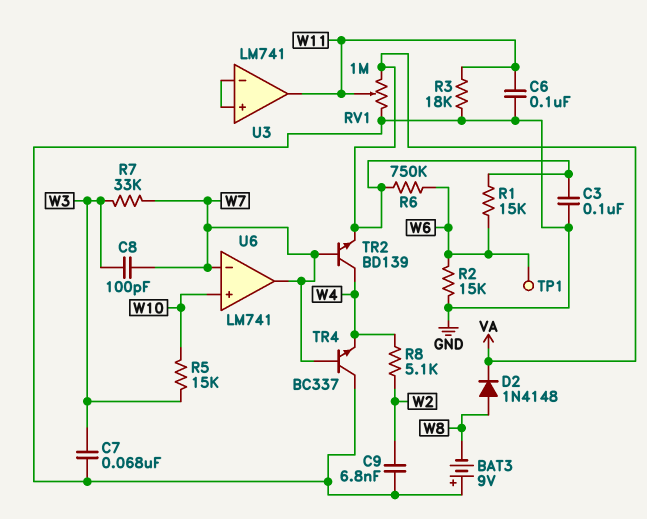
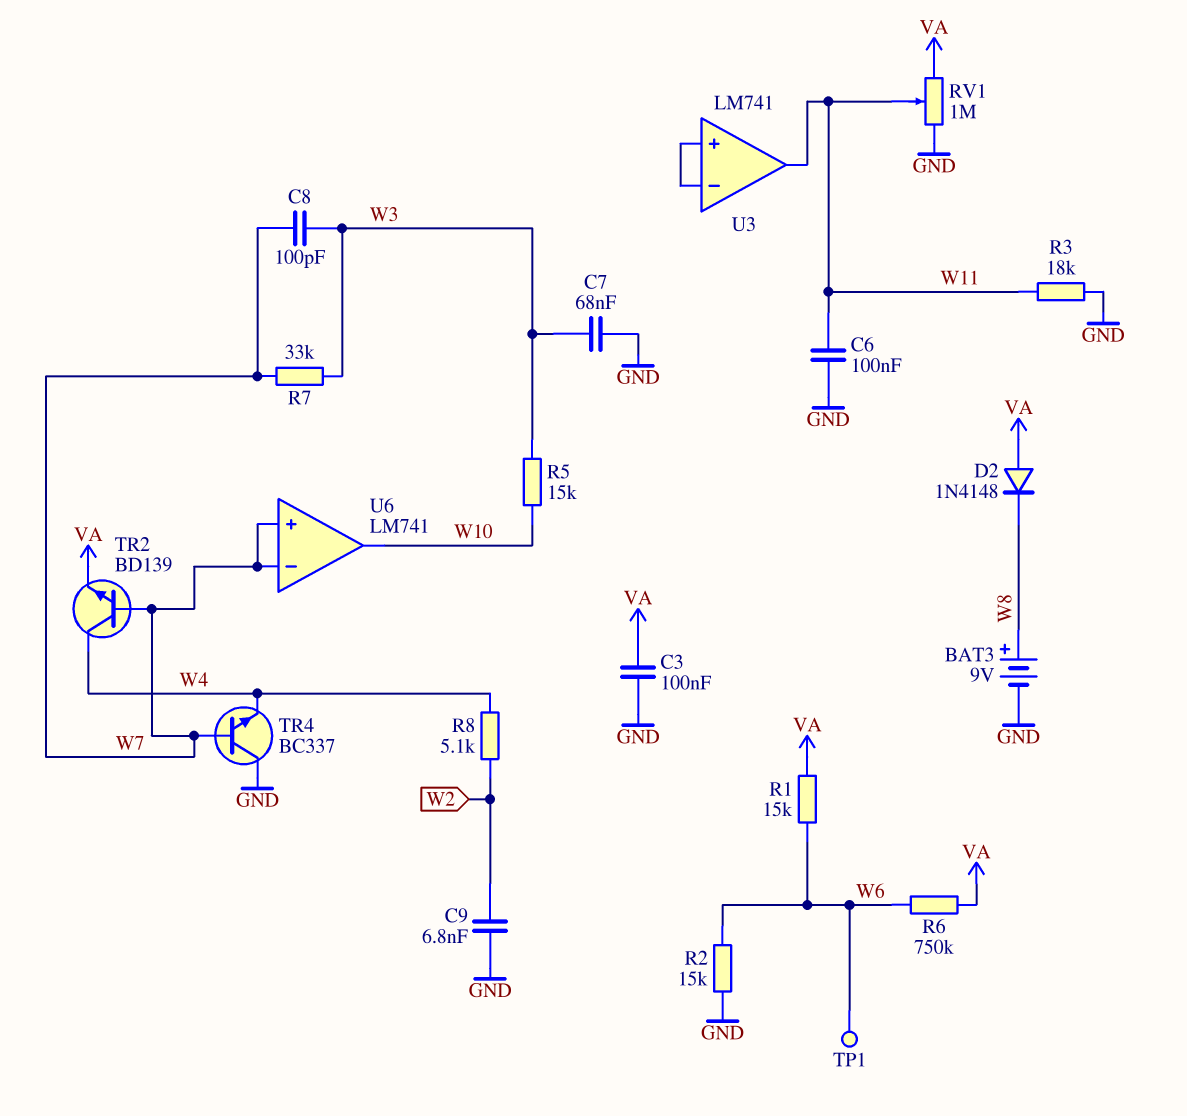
BAT3: 9V (plus GND, minus W8) -> 9V (plus W8, minus GND)
D2: diode 1N4148 (A W8, K VA) -> diode 1N4148 (A VA, K W8)
U6 pin in+: W10 -> W7
U6 pin out: W7 -> W10

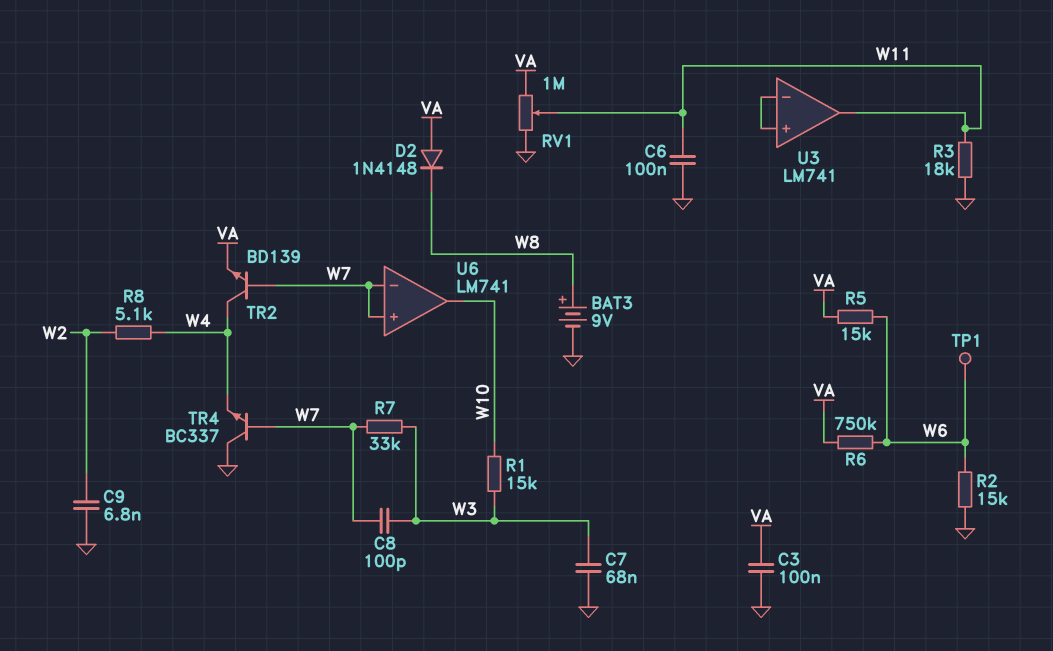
R1: 15k (VA, W6) -> 15k (W3, W10)
R5: 15k (W3, W10) -> 15k (VA, W6)

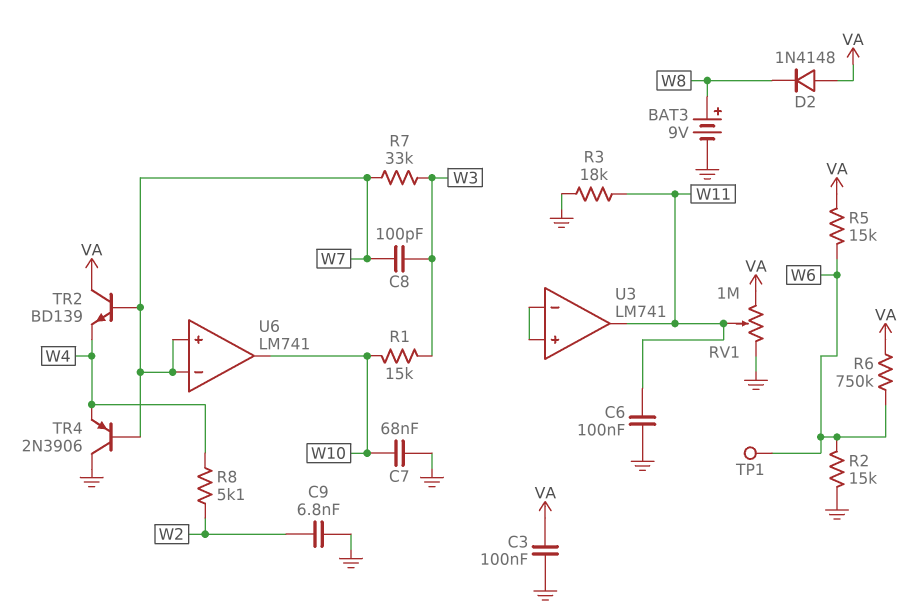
C7: 68nF (GND, W3) -> 68nF (GND, W10)
TR2: NPN BD139 (B W7, C W4, E VA) -> NPN BD139 (B W7, C VA, E W4)
TR4: NPN BC337 (B W7, C GND, E W4) -> PNP 2N3906 (B W7, C GND, E W4)

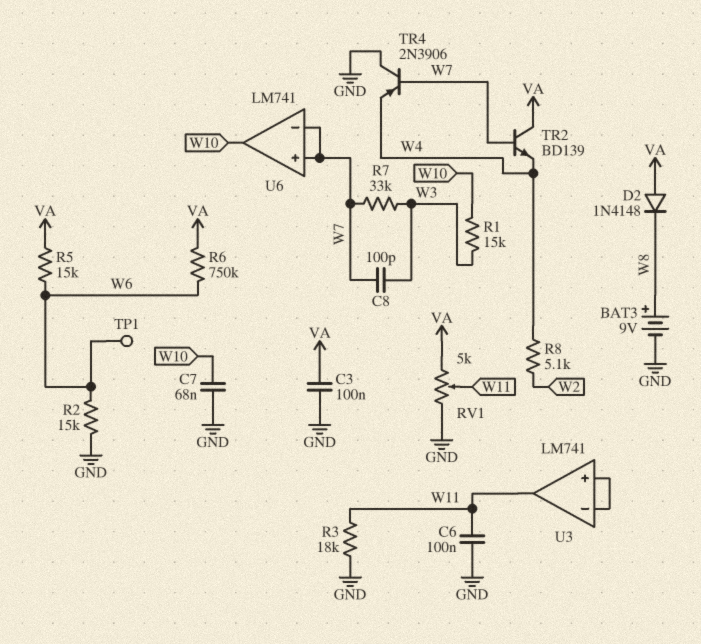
C9: 6.8nF (GND, W2) -> none
RV1: 1M (GND, VA, wiper W11) -> 5k (GND, VA, wiper W11)

